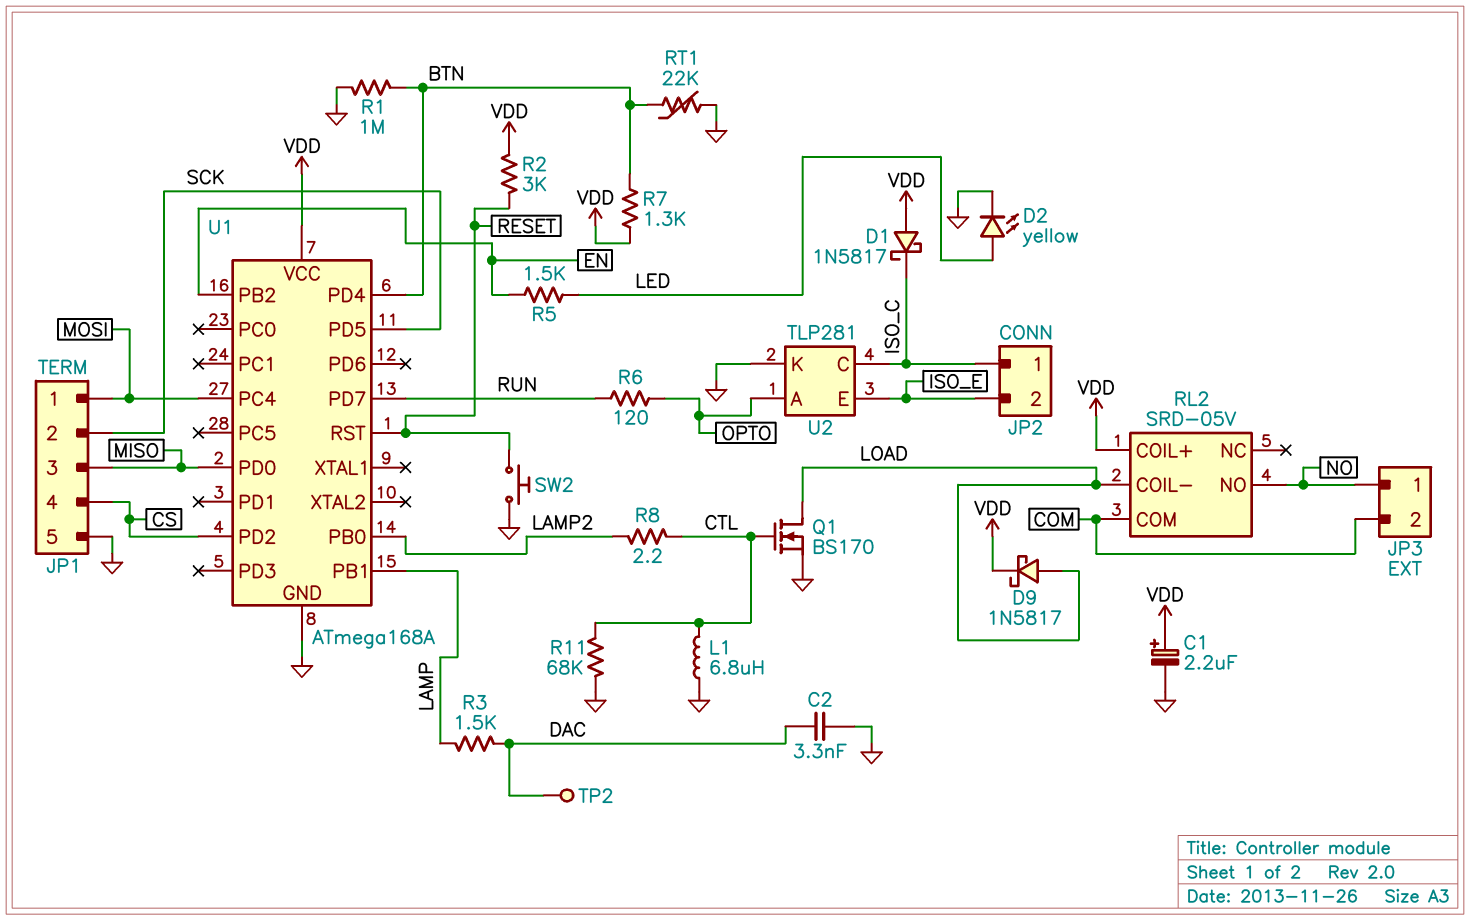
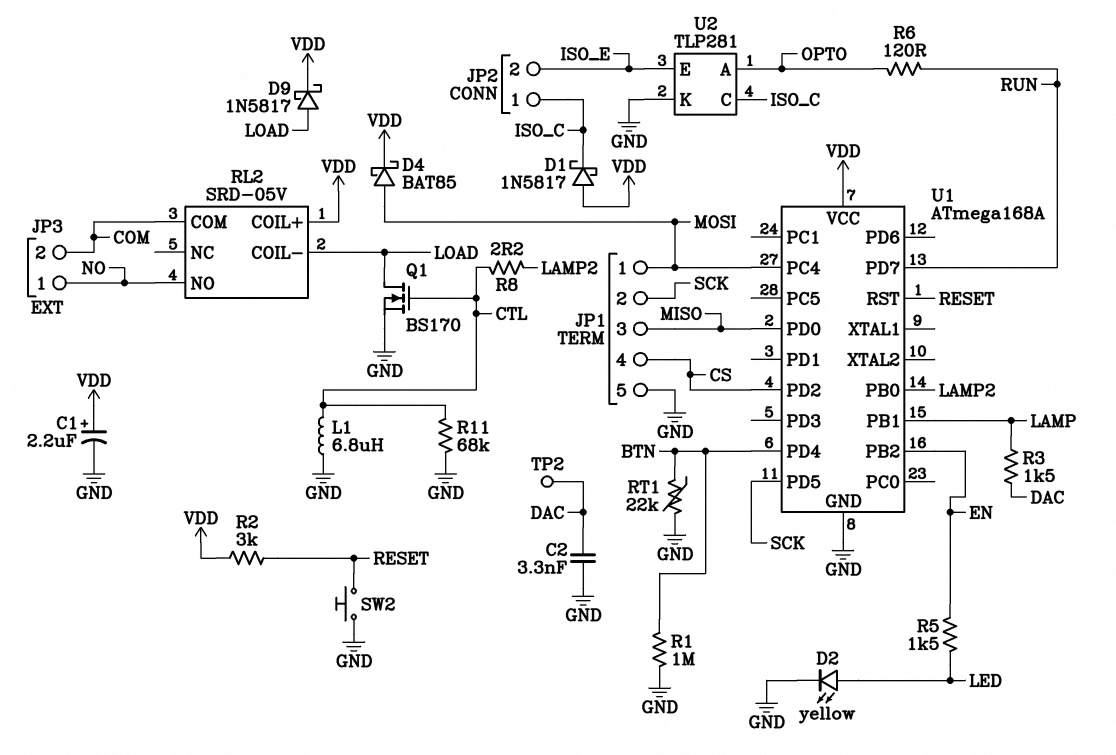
D4: none -> schottky BAT85 (A MOSI, K VDD)
R7: 1.3k (BTN, VDD) -> none

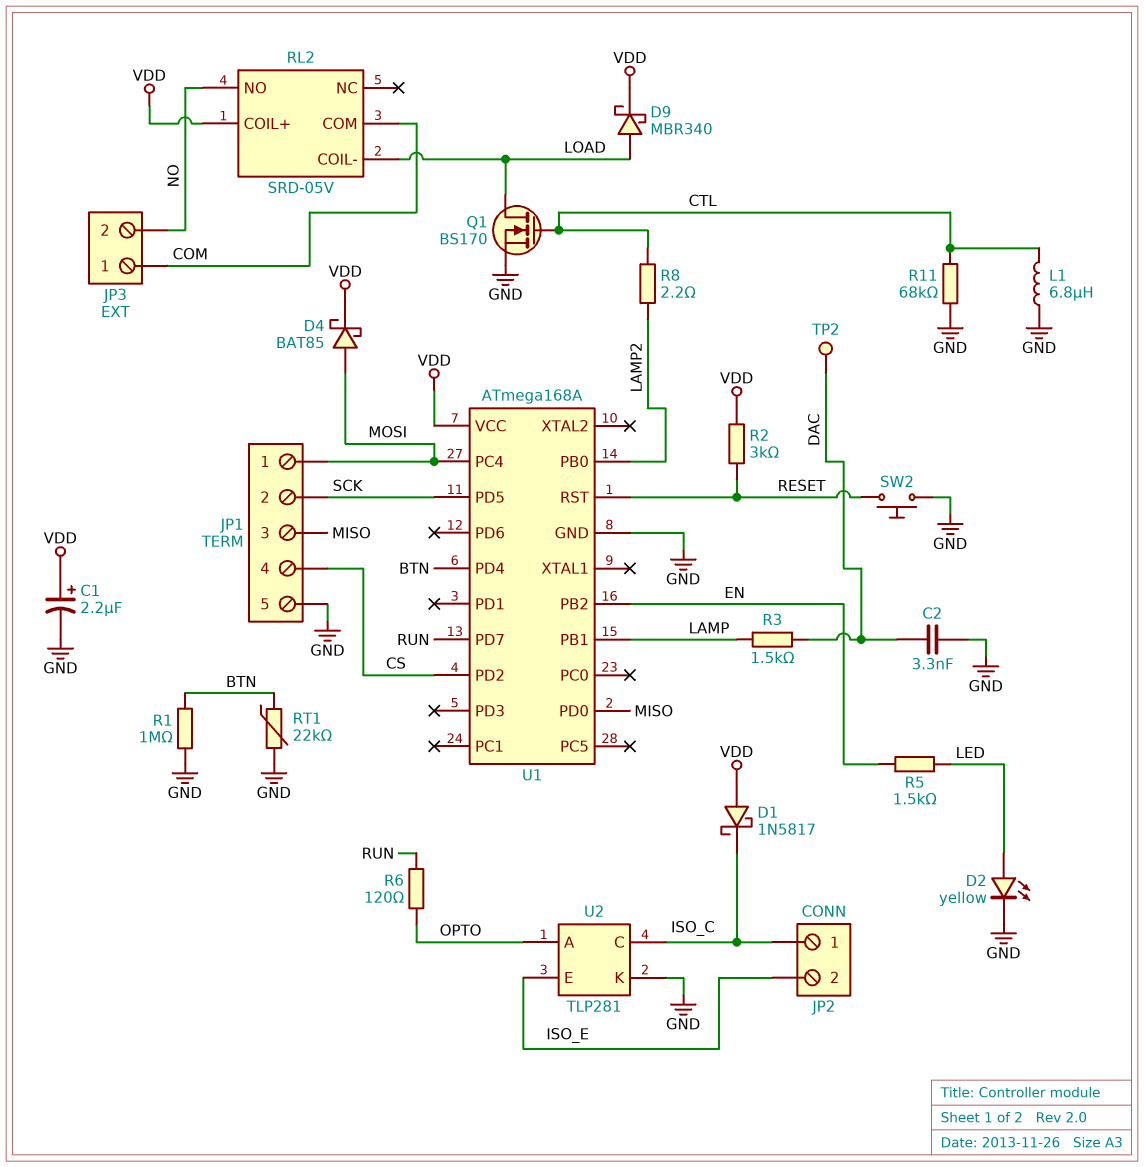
D9: schottky 1N5817 (A LOAD, K VDD) -> schottky MBR340 (A LOAD, K VDD)
JP3 pin 1: NO -> COM
JP3 pin 2: COM -> NO

